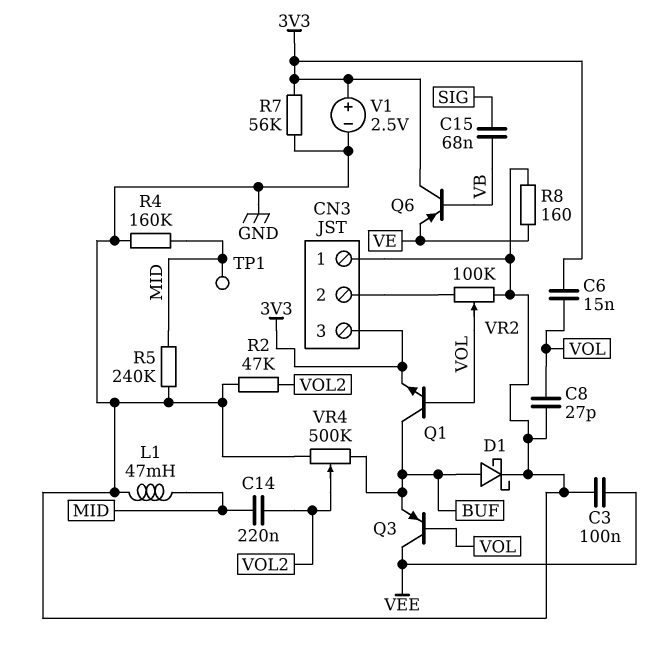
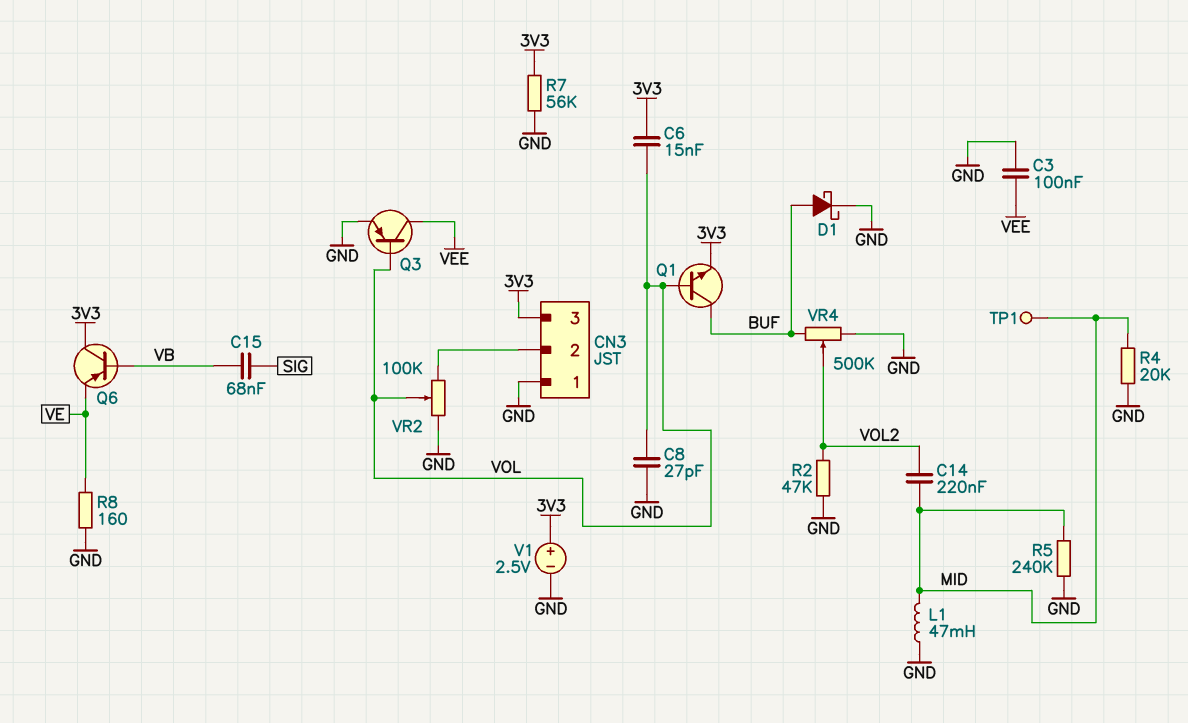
Q3: PNP (B VOL, C VEE, E BUF) -> PNP (B VOL, C VEE, E GND)
R4: 160k (GND, MID) -> 20k (GND, MID)

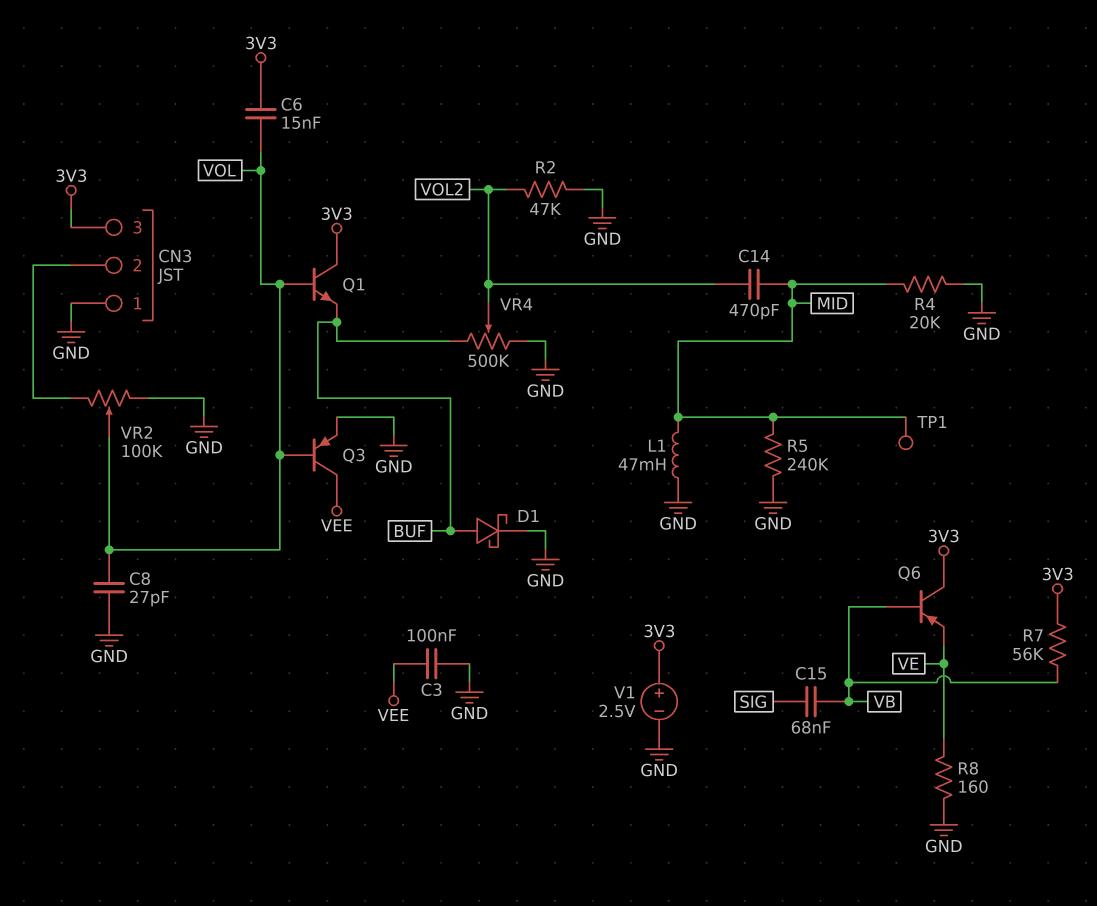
C14: 220nF (MID, VOL2) -> 470pF (MID, VOL2)
Q1: NPN (B VOL, C BUF, E 3V3) -> NPN (B VOL, C 3V3, E BUF)
R7: 56k (3V3, GND) -> 56k (3V3, VB)

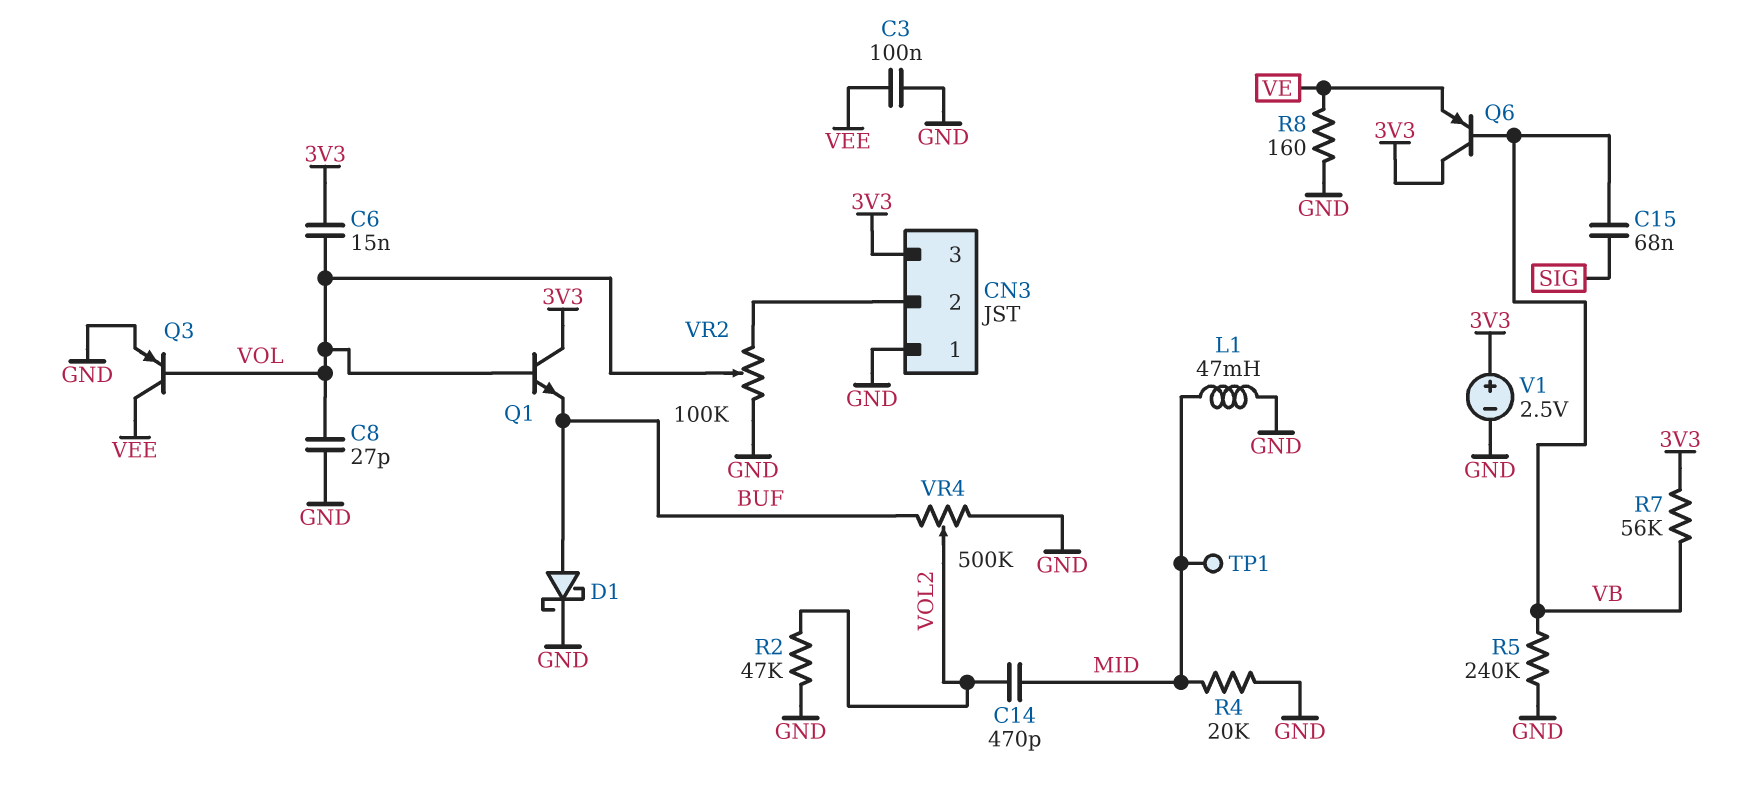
R5: 240k (GND, MID) -> 240k (GND, VB)

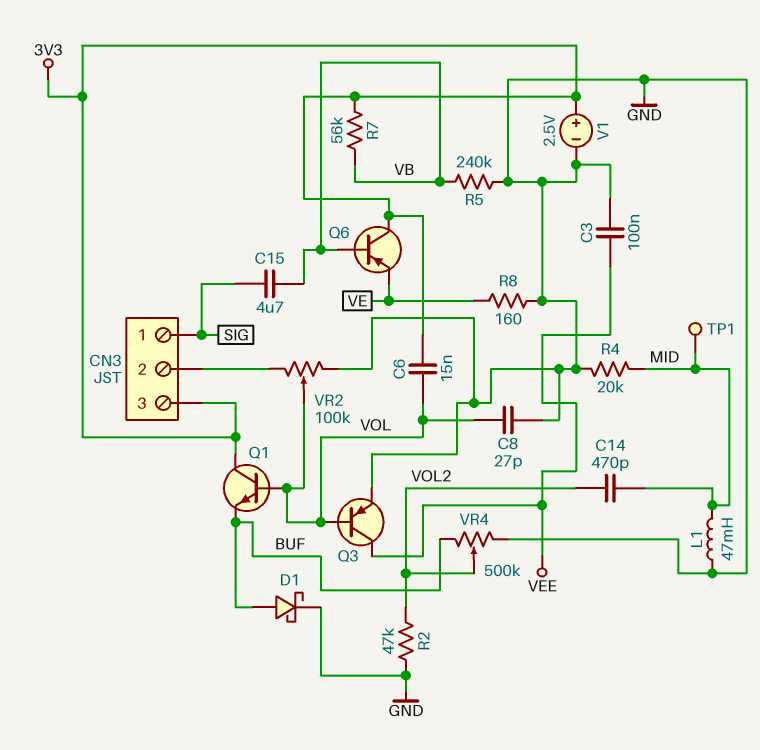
C15: 68nF (SIG, VB) -> 4.7uF (SIG, VB)
CN3 pin 1: GND -> SIG

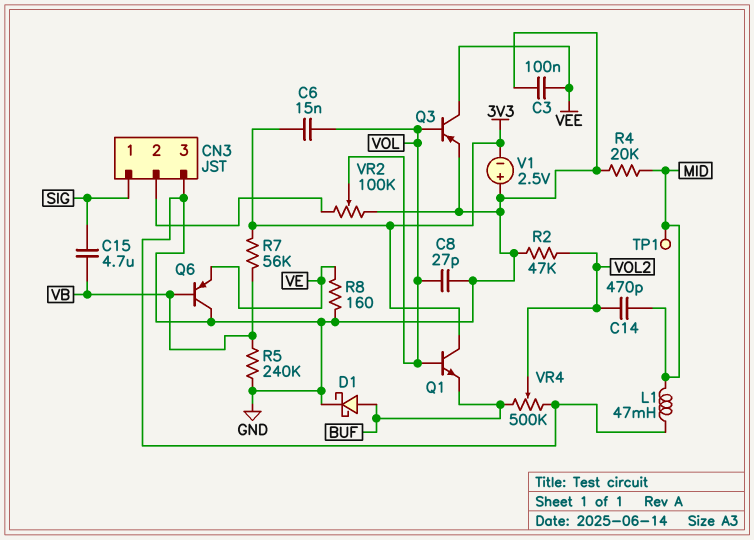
CN3 pin 3: 3V3 -> GND
Q6: PNP (B VB, C 3V3, E VE) -> PNP (B VB, C GND, E VE)
V1: 2.5V (plus 3V3, minus GND) -> 2.5V (plus GND, minus 3V3)

